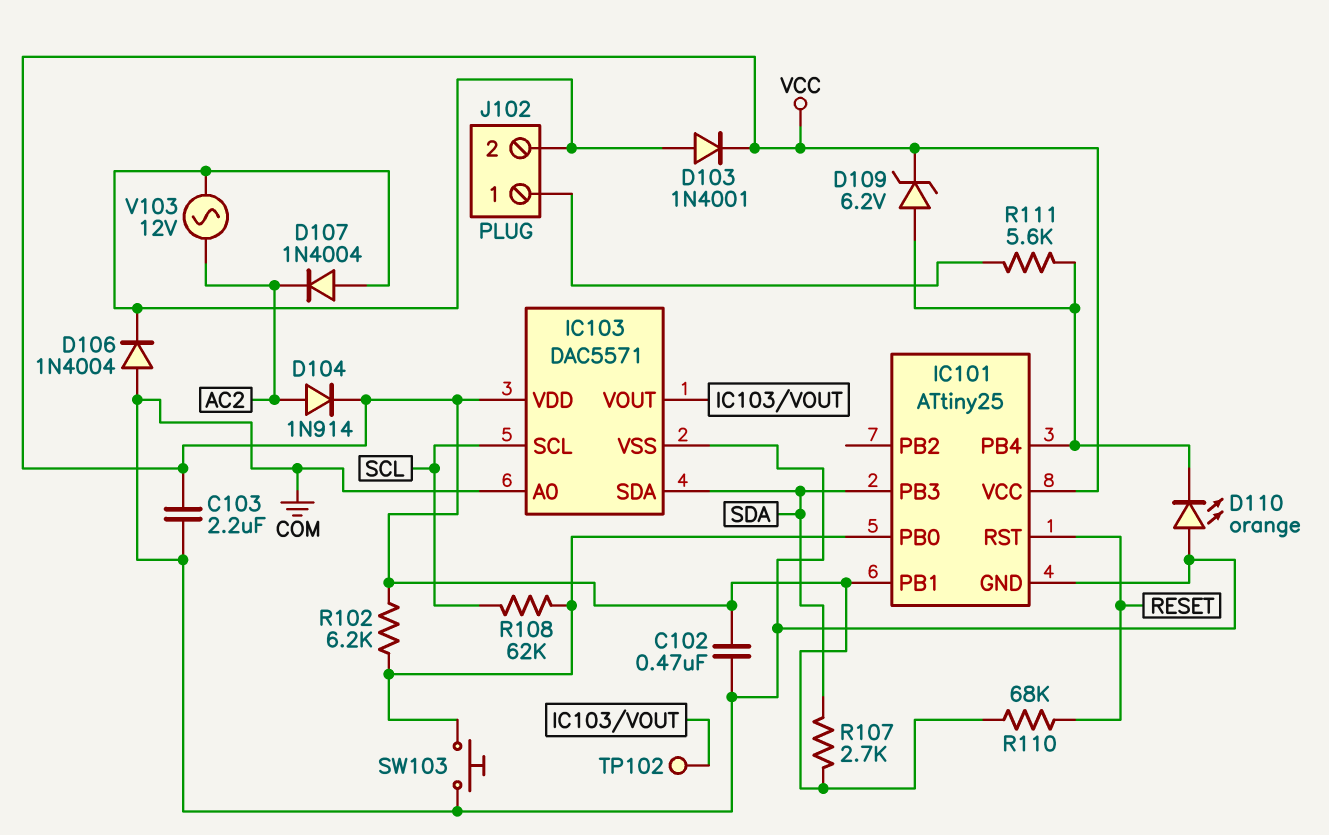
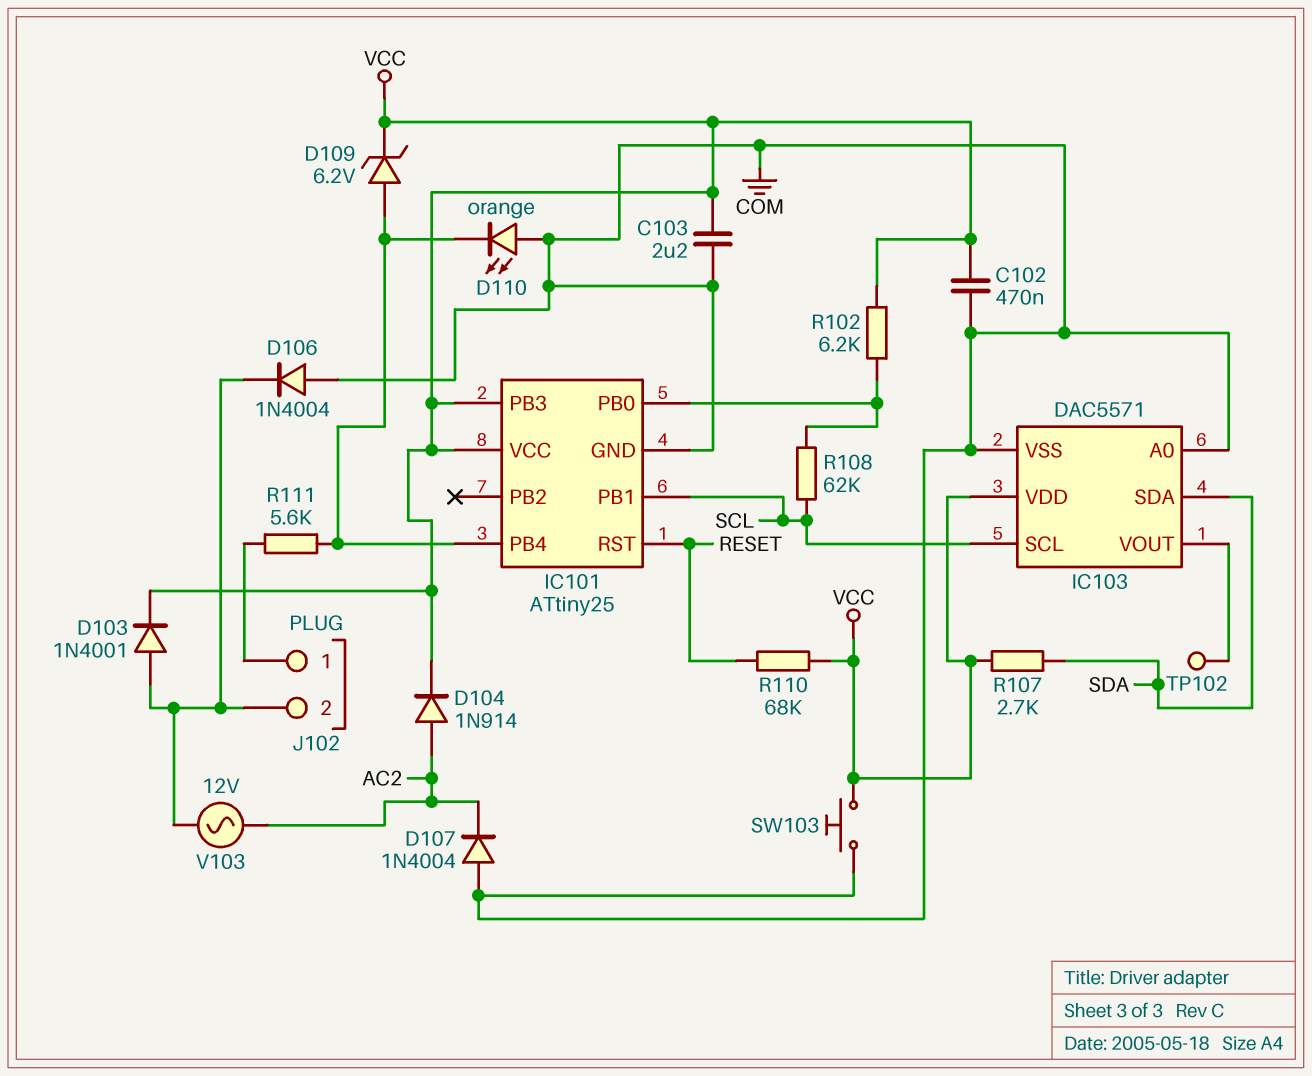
D107: diode 1N4004 (A J102/2, K AC2) -> diode 1N4004 (A COM, K AC2)
IC101 pin PB1: VCC -> SCL
IC101 pin PB3: SDA -> VCC
SW103: button (COM, IC101/PB0) -> button (COM, VCC)

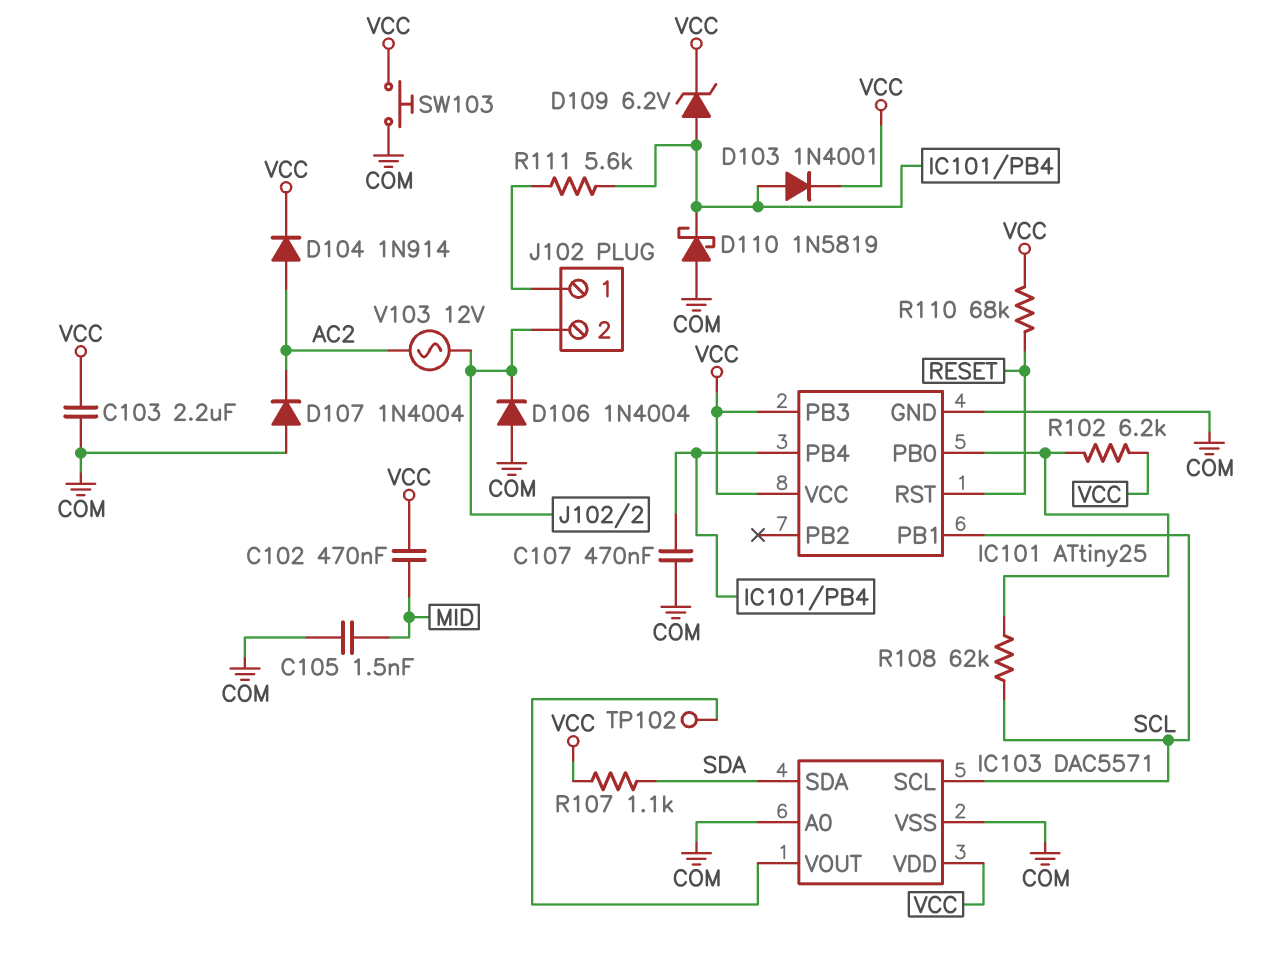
C102: 470nF (COM, VCC) -> 470nF (MID, VCC)
C105: none -> 1.5nF (COM, MID)
C107: none -> 470nF (COM, IC101/PB4)
D103: diode 1N4001 (A J102/2, K VCC) -> diode 1N4001 (A IC101/PB4, K VCC)
D110: LED orange (A COM, K IC101/PB4) -> schottky 1N5819 (A COM, K IC101/PB4)
R107: 2.7k (SDA, VCC) -> 1.1k (SDA, VCC)

